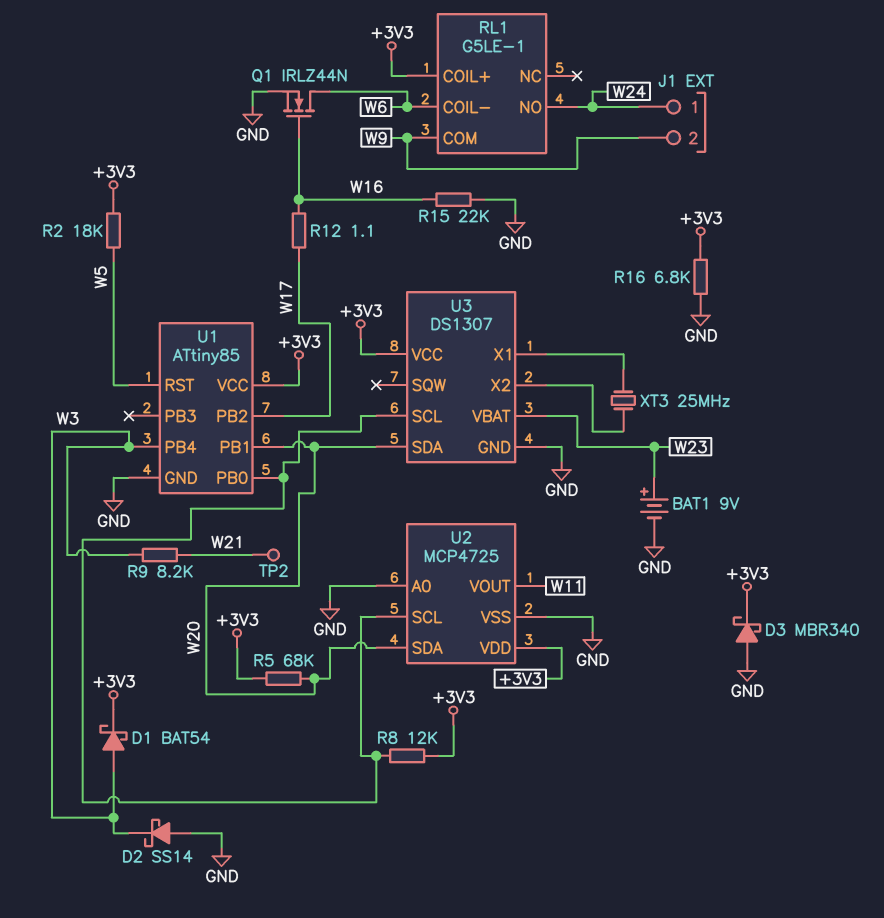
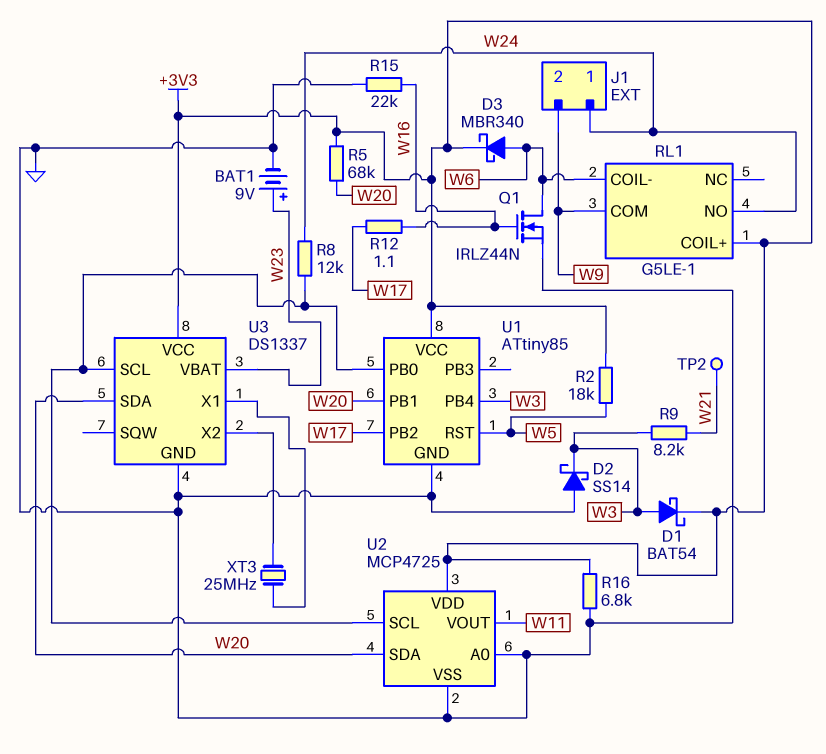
D3: schottky MBR340 (A GND, K +3V3) -> schottky MBR340 (A W6, K +3V3)
R8: 12k (+3V3, U1/PB0) -> 12k (U1/PB0, W24)
U3: DS1307 -> DS1337

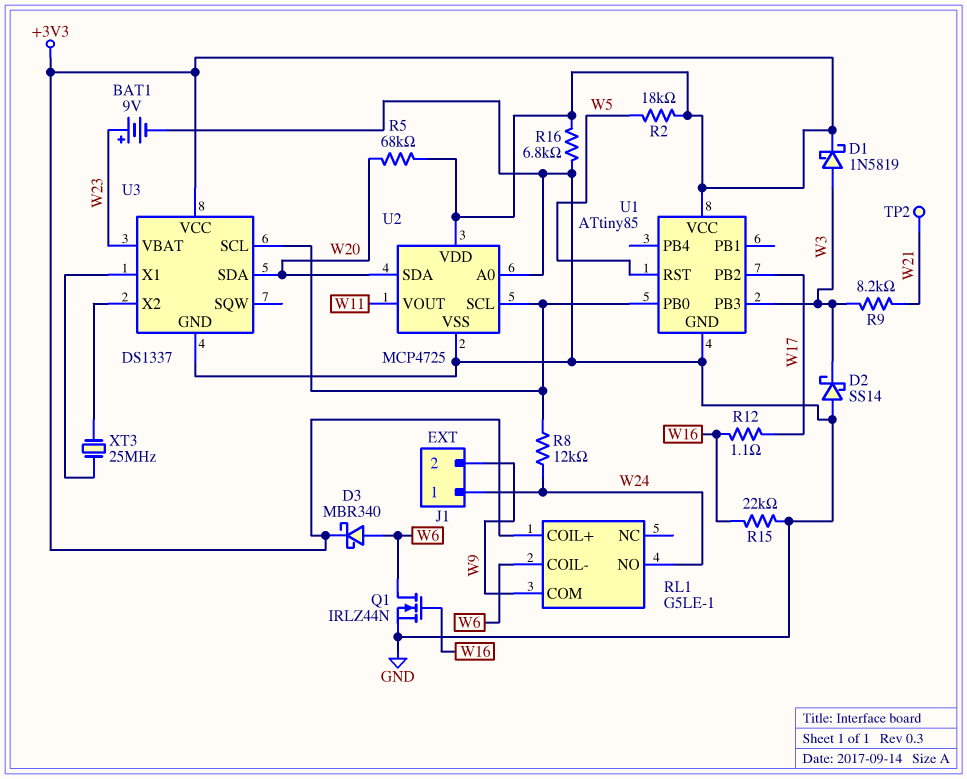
D1: schottky BAT54 (A W3, K +3V3) -> schottky 1N5819 (A W3, K +3V3)
U1 pin PB1: W20 -> none
U1 pin PB3: none -> W3
U1 pin PB4: W3 -> none

